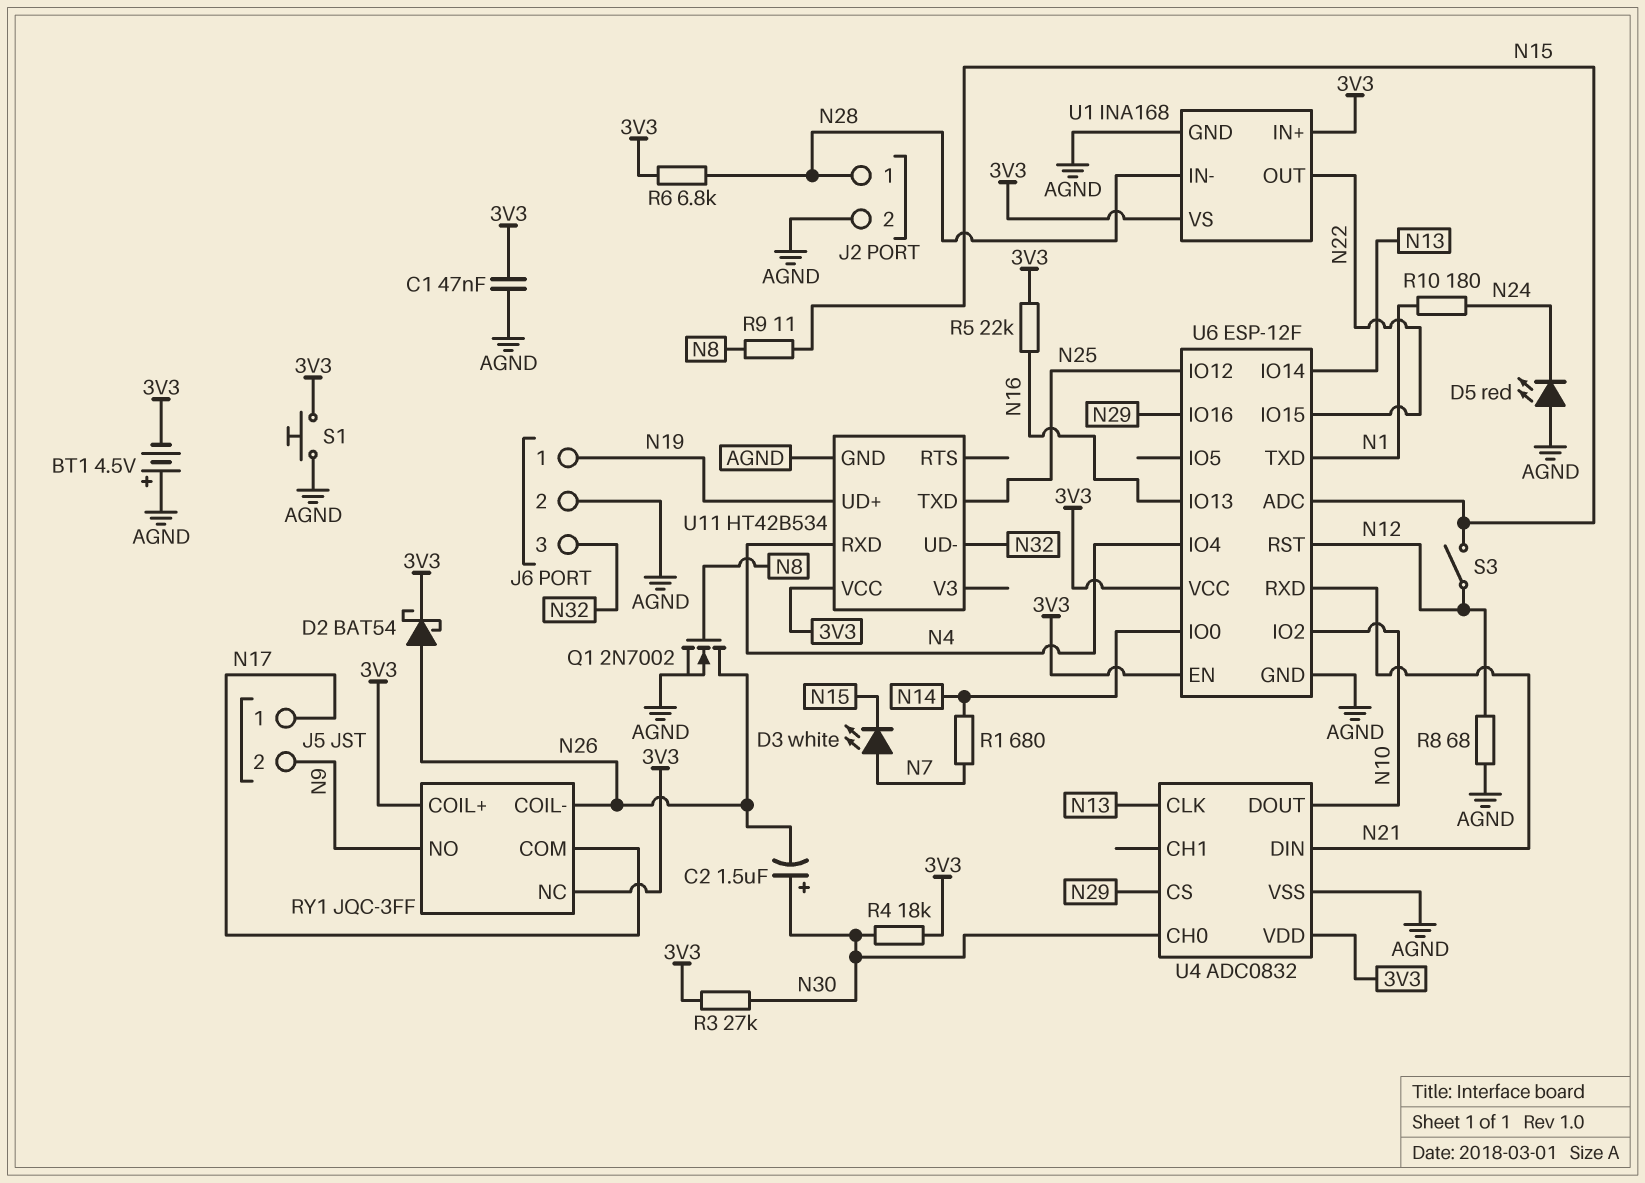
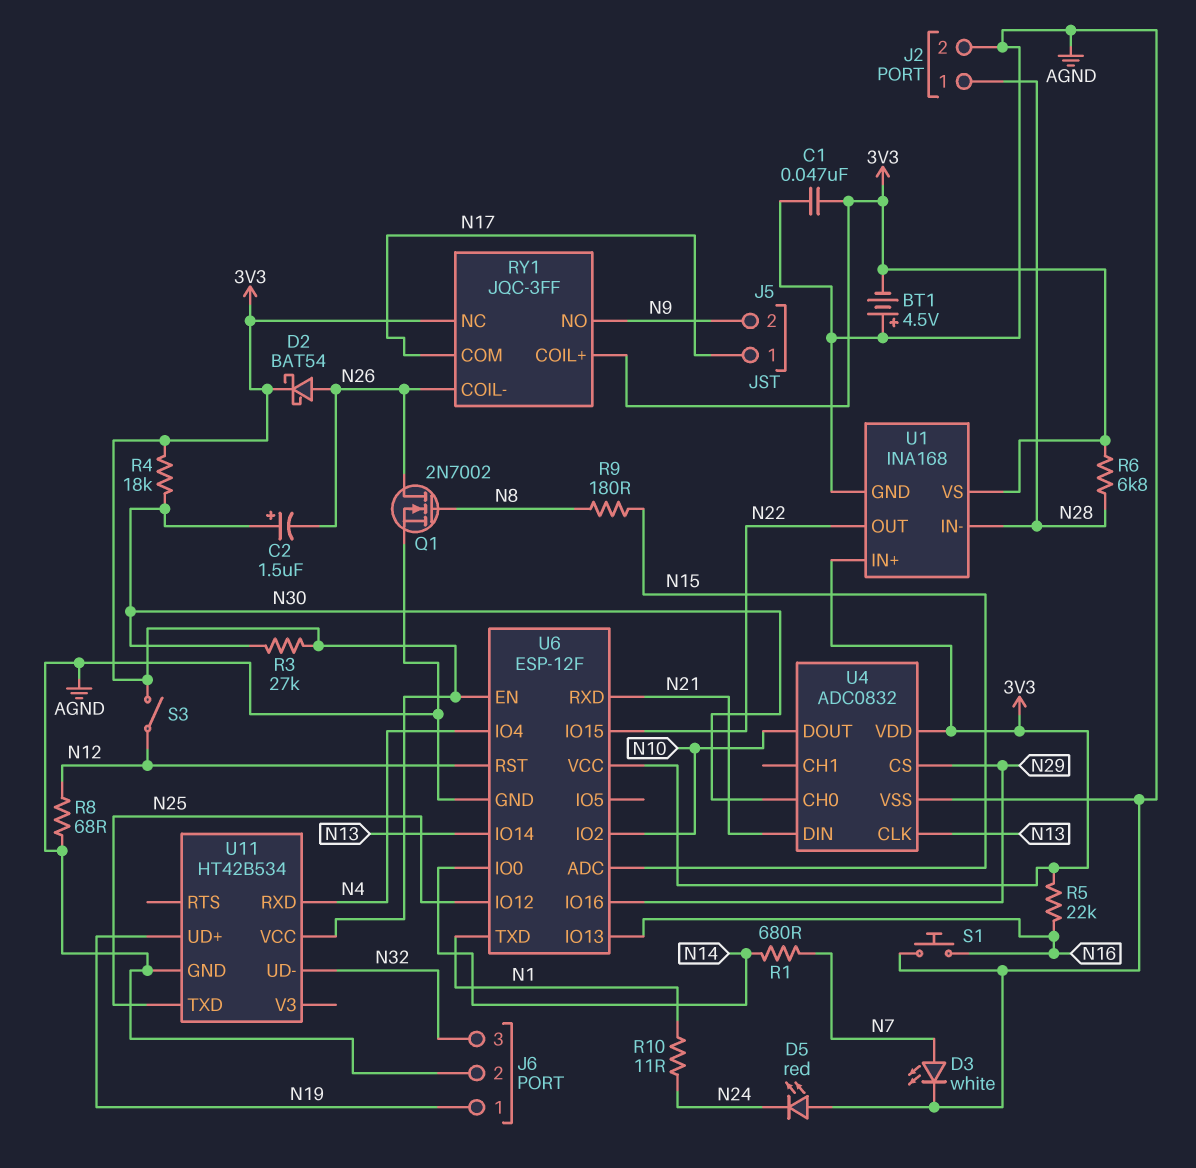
D3: LED white (A N7, K N15) -> LED white (A N7, K AGND)
R9: 11 (N8, N15) -> 180 (N8, N15)
R10: 180 (N1, N24) -> 11 (N1, N24)
S1: button (3V3, AGND) -> button (AGND, N16)
S3: switch (N12, N15) -> switch (3V3, N12)

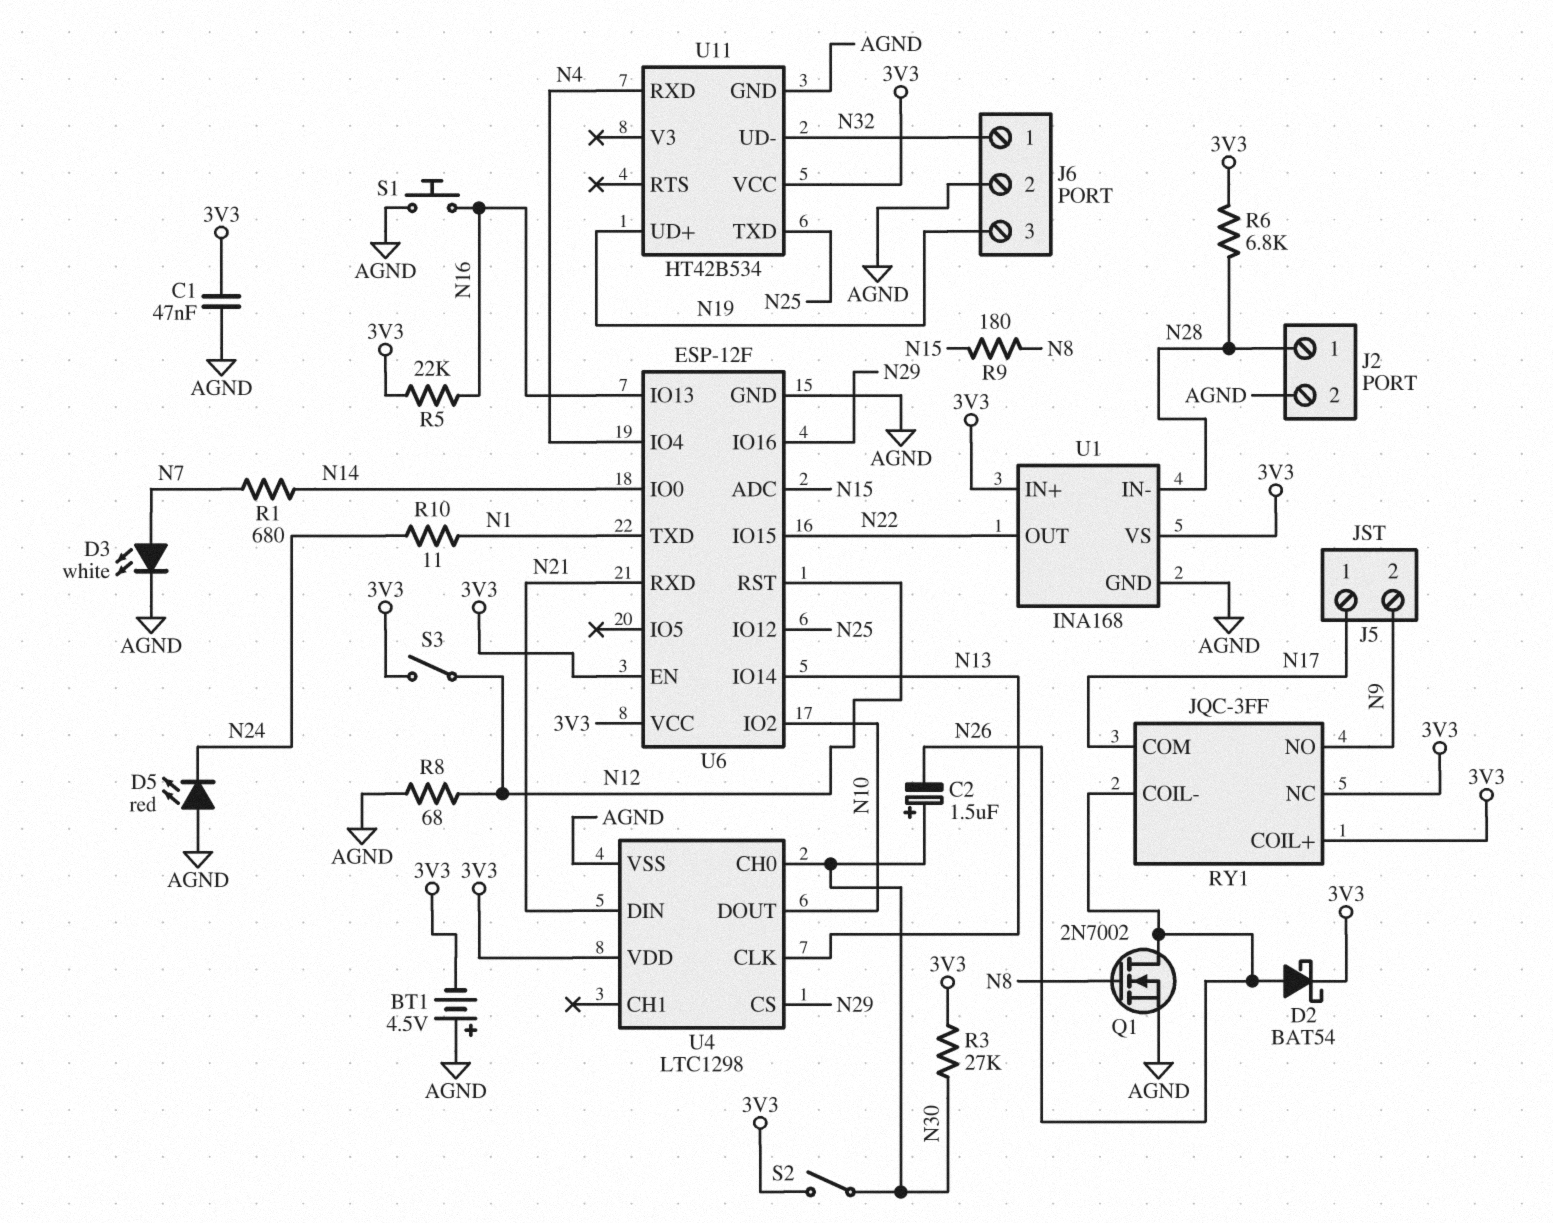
J6 pin 1: N19 -> N32
J6 pin 3: N32 -> N19
R4: 18k (3V3, N30) -> none
S2: none -> switch (3V3, N30)
U4: ADC0832 -> LTC1298

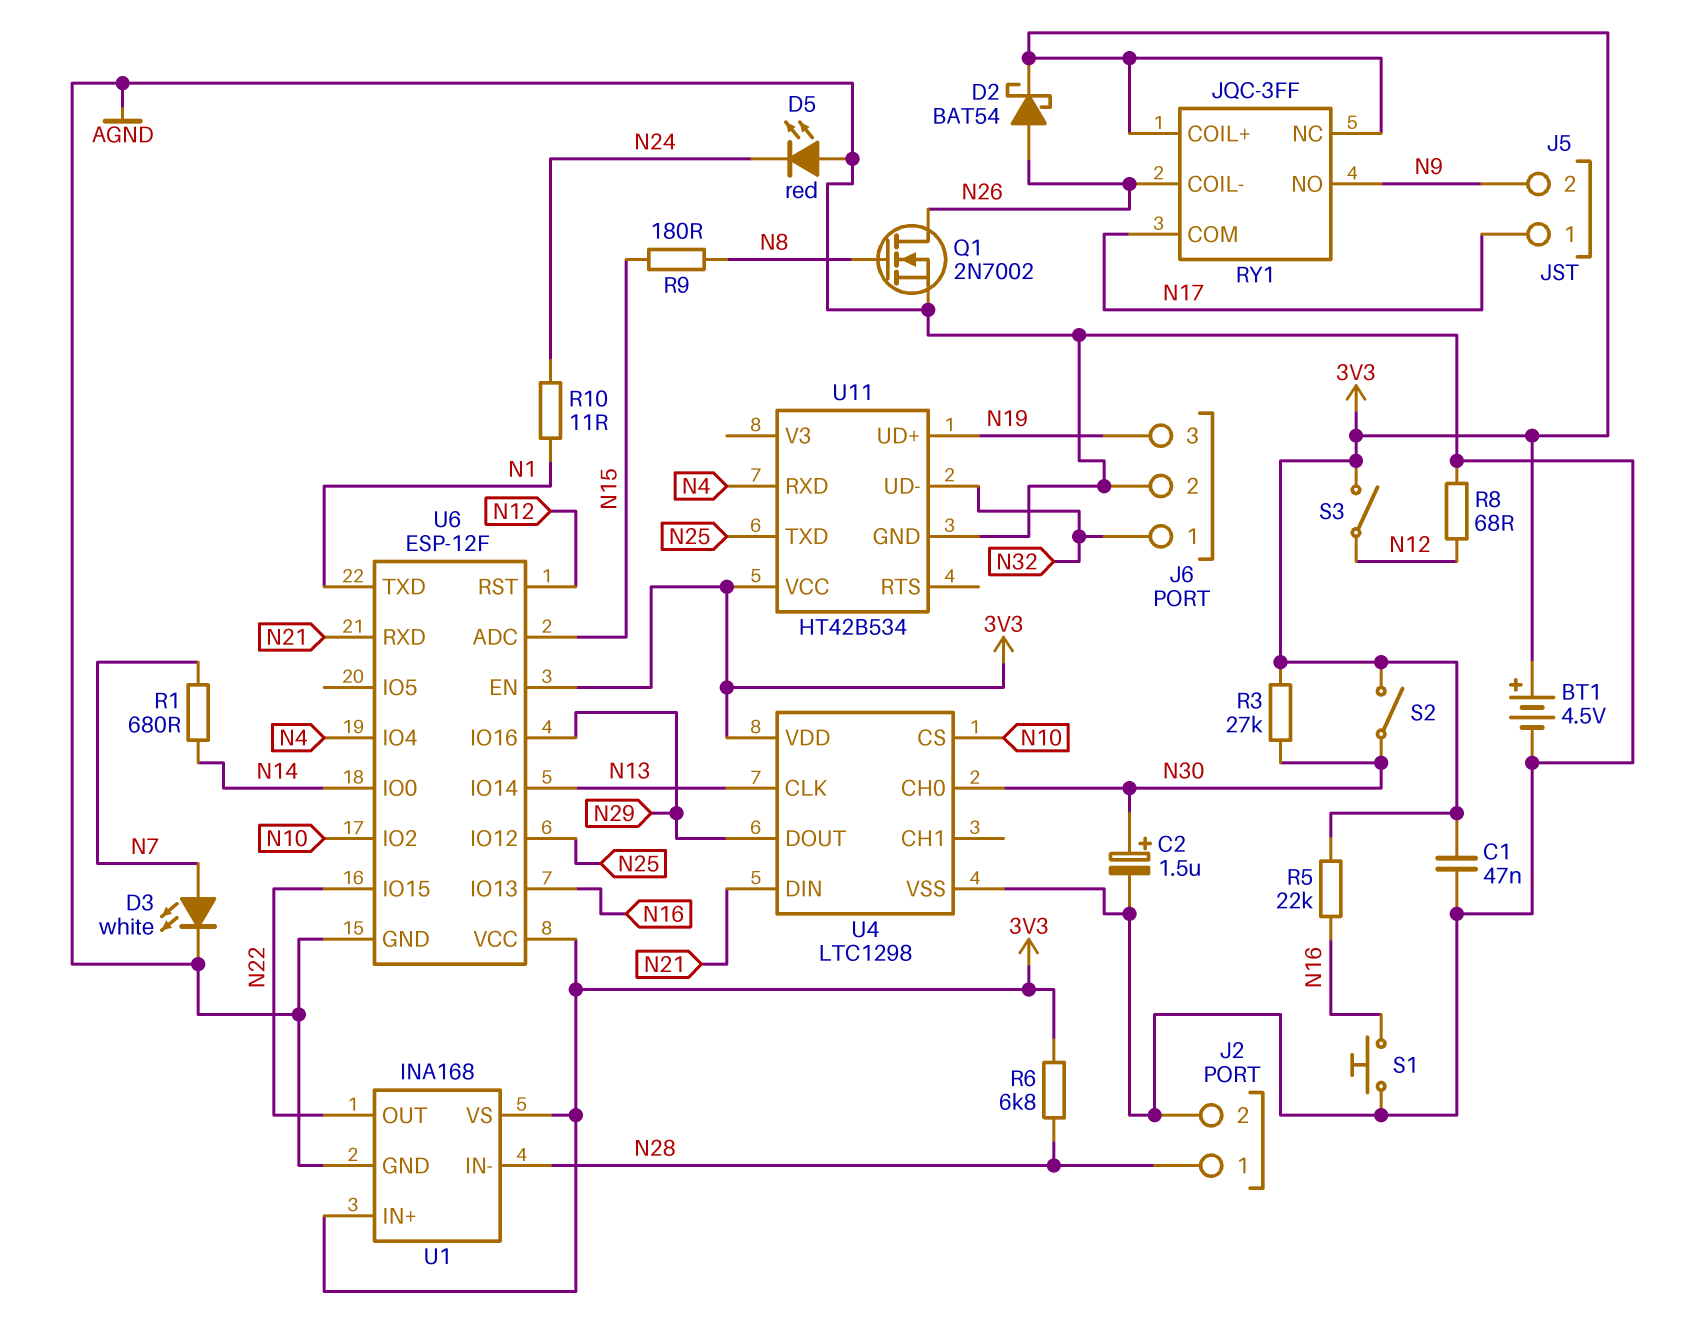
BT1: 4.5V (plus AGND, minus 3V3) -> 4.5V (plus 3V3, minus AGND)
C2: 1.5uF (plus N30, minus N26) -> 1.5uF (plus N30, minus AGND)
U4 pin CS: N29 -> N10
U4 pin DOUT: N10 -> N29

